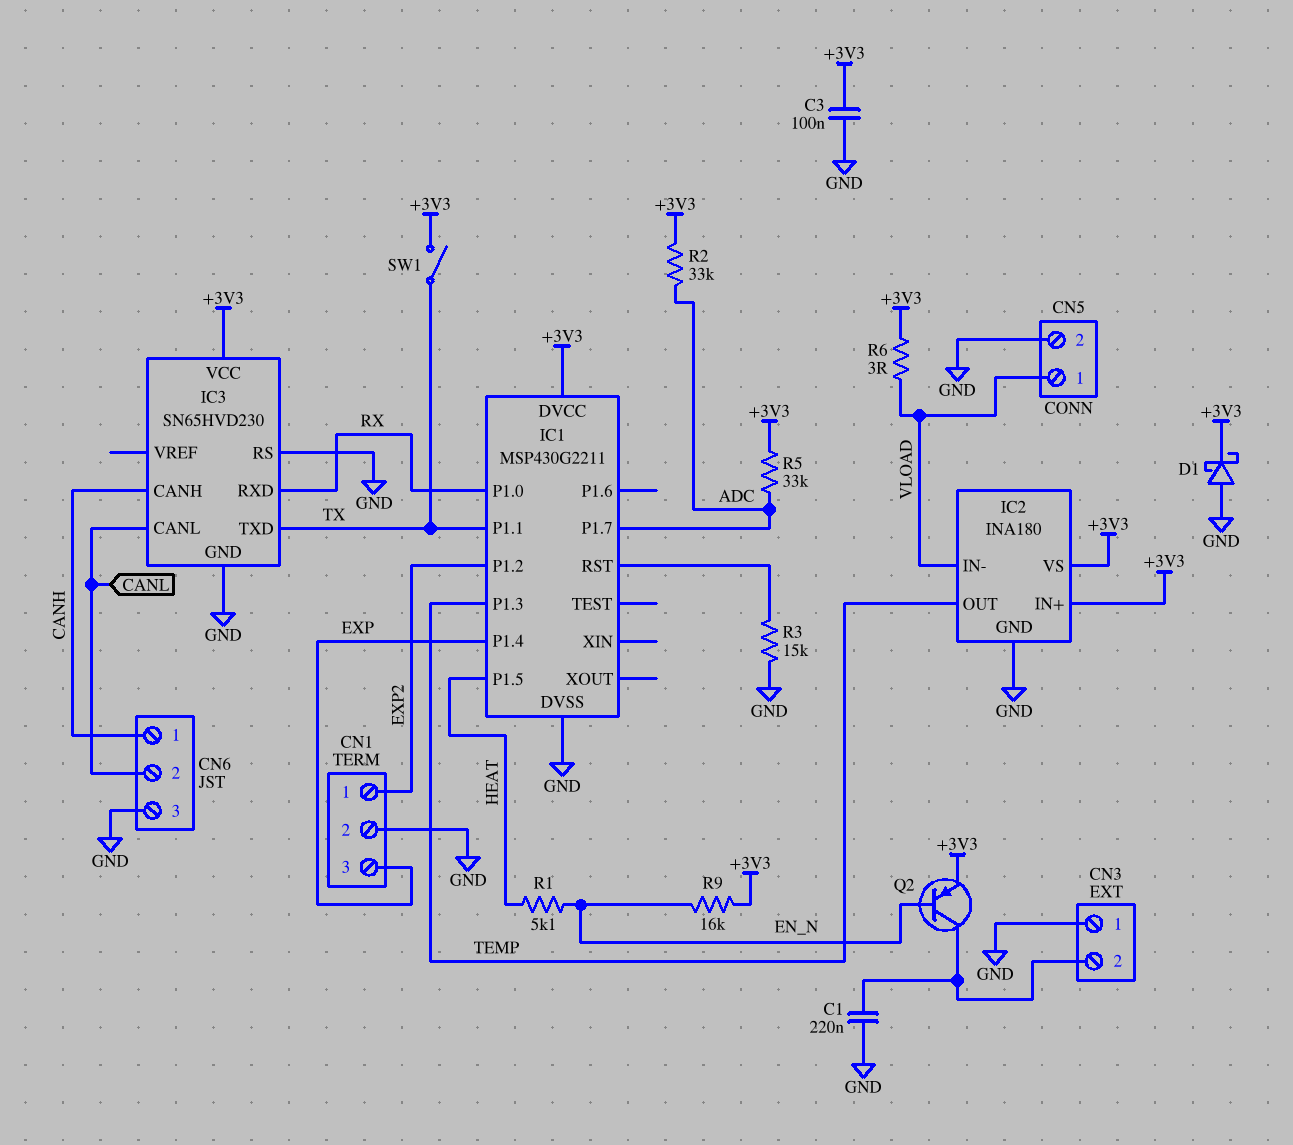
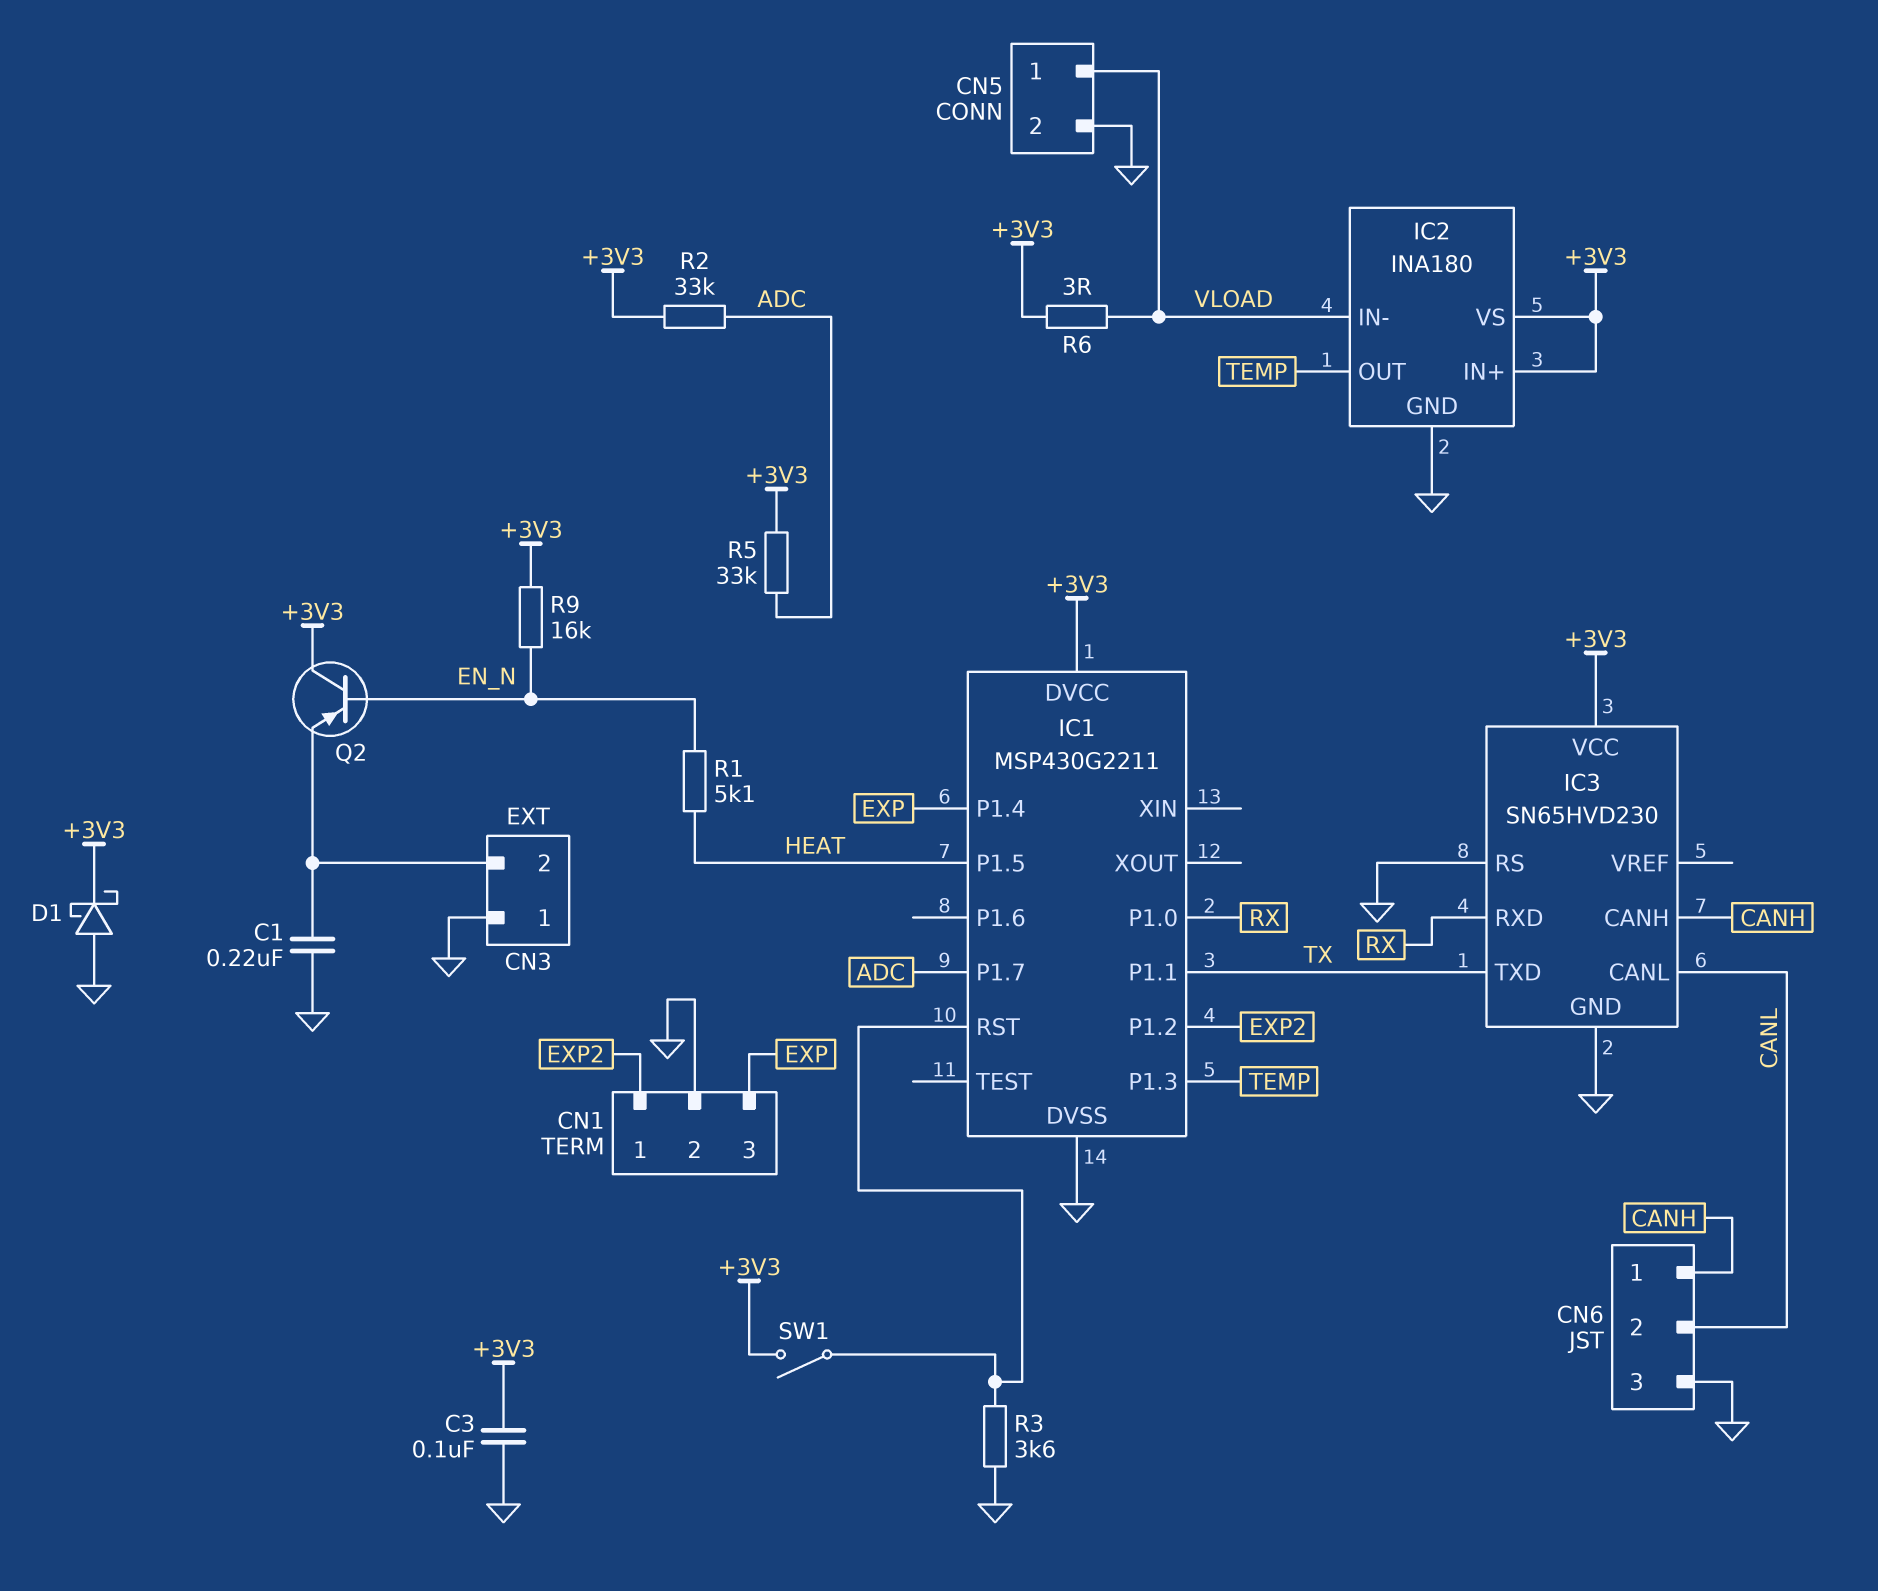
Q2: PNP (B EN_N, C CN3/2, E +3V3) -> PNP (B EN_N, C +3V3, E CN3/2)
R3: 15k (GND, IC1/RST) -> 3.6k (GND, IC1/RST)
SW1: switch (+3V3, TX) -> switch (+3V3, IC1/RST)

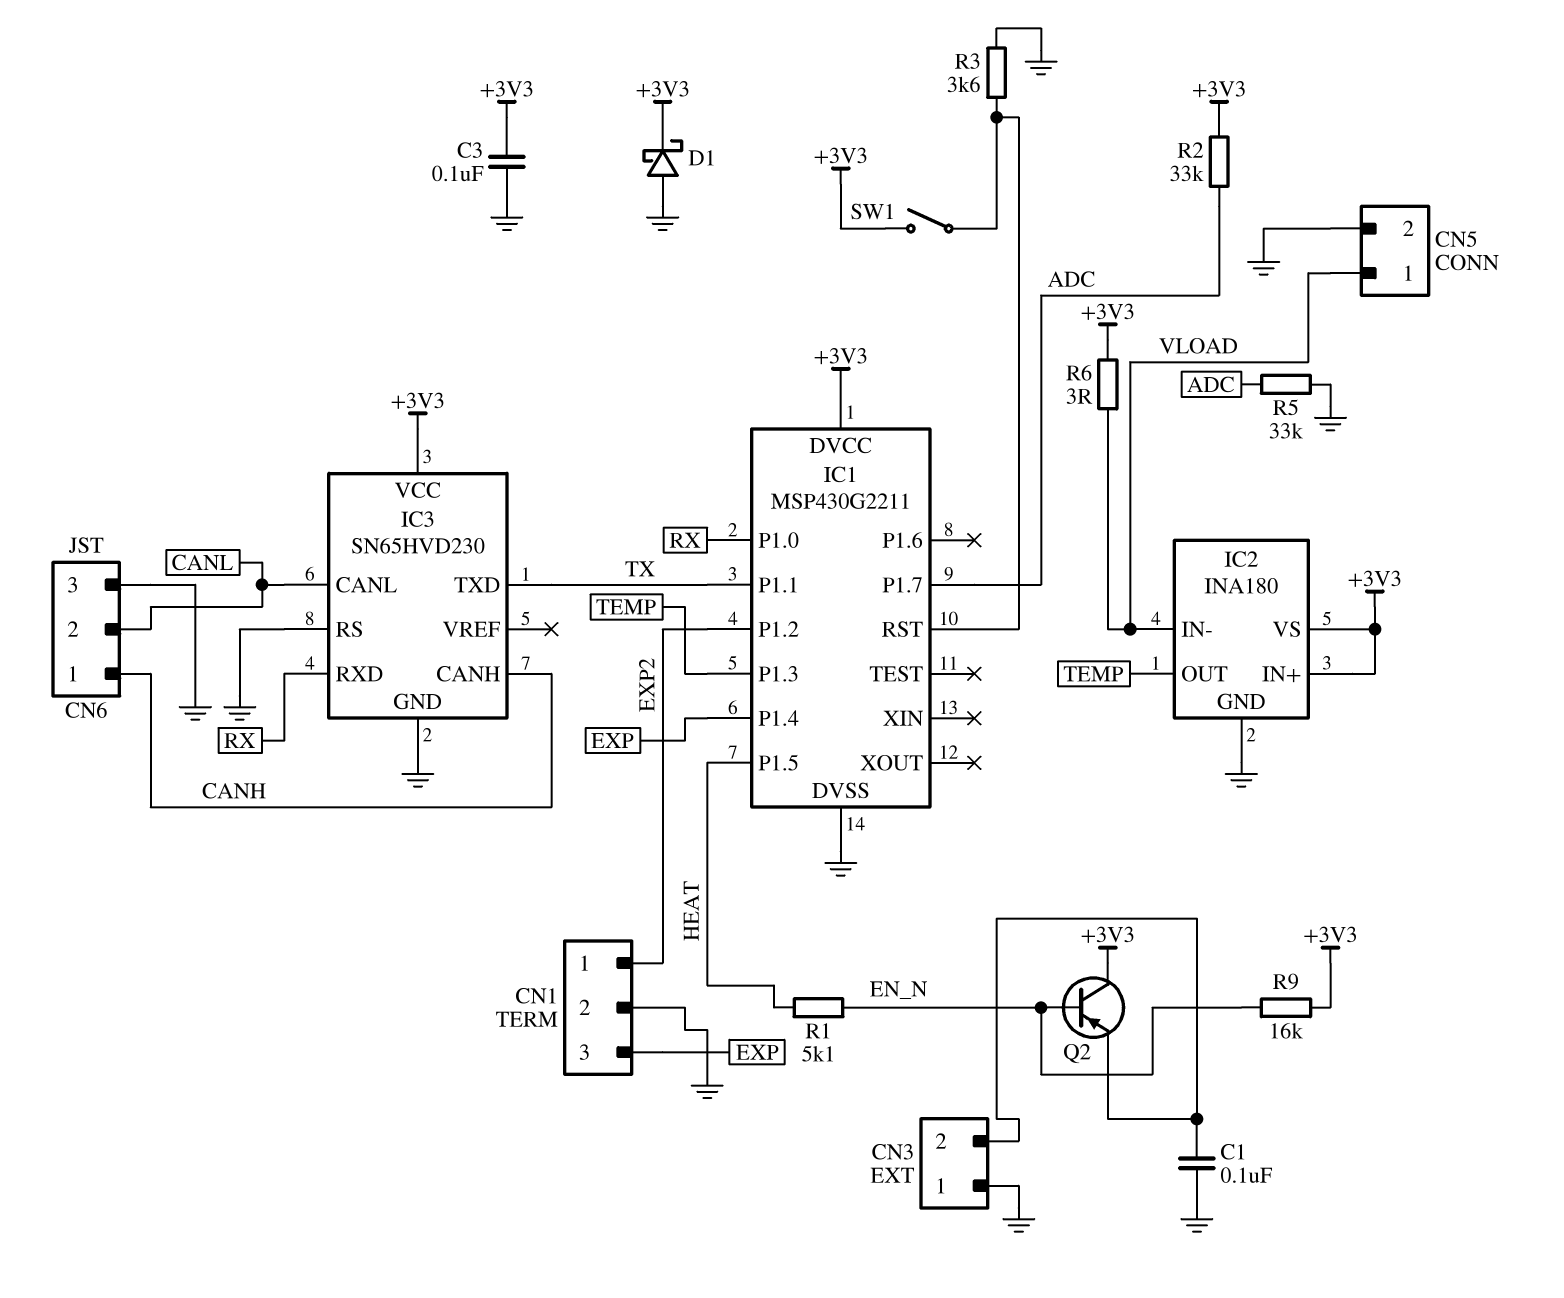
C1: 220nF (CN3/2, GND) -> 100nF (CN3/2, GND)
R5: 33k (+3V3, ADC) -> 33k (ADC, GND)

